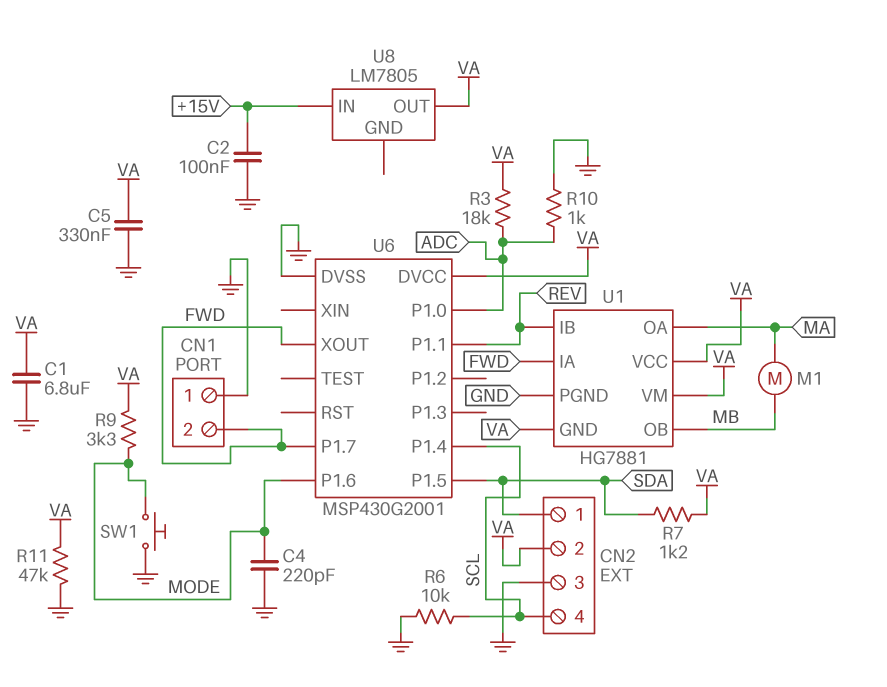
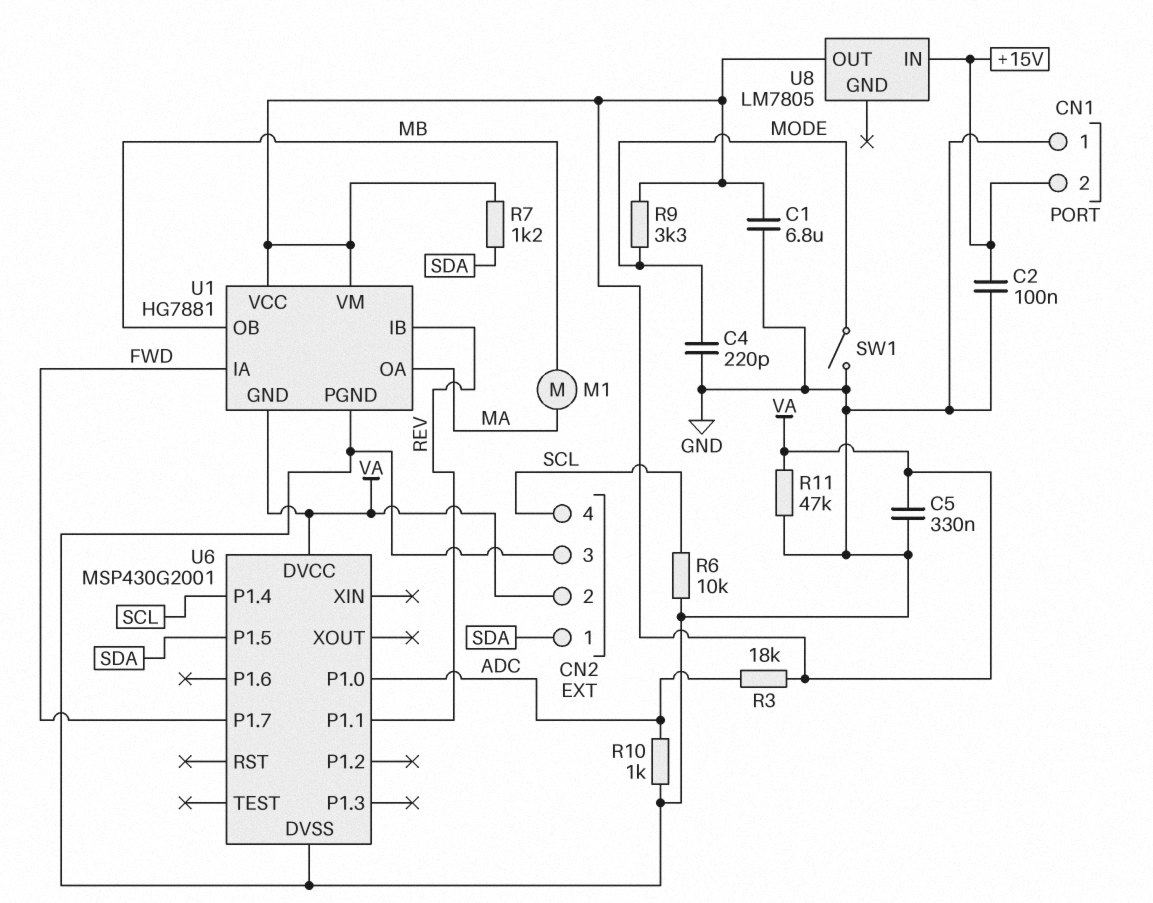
CN1 pin 2: FWD -> +15V
SW1: button (GND, MODE) -> switch (GND, MODE)
U6 pin P1.6: MODE -> none
U6 pin XOUT: FWD -> none

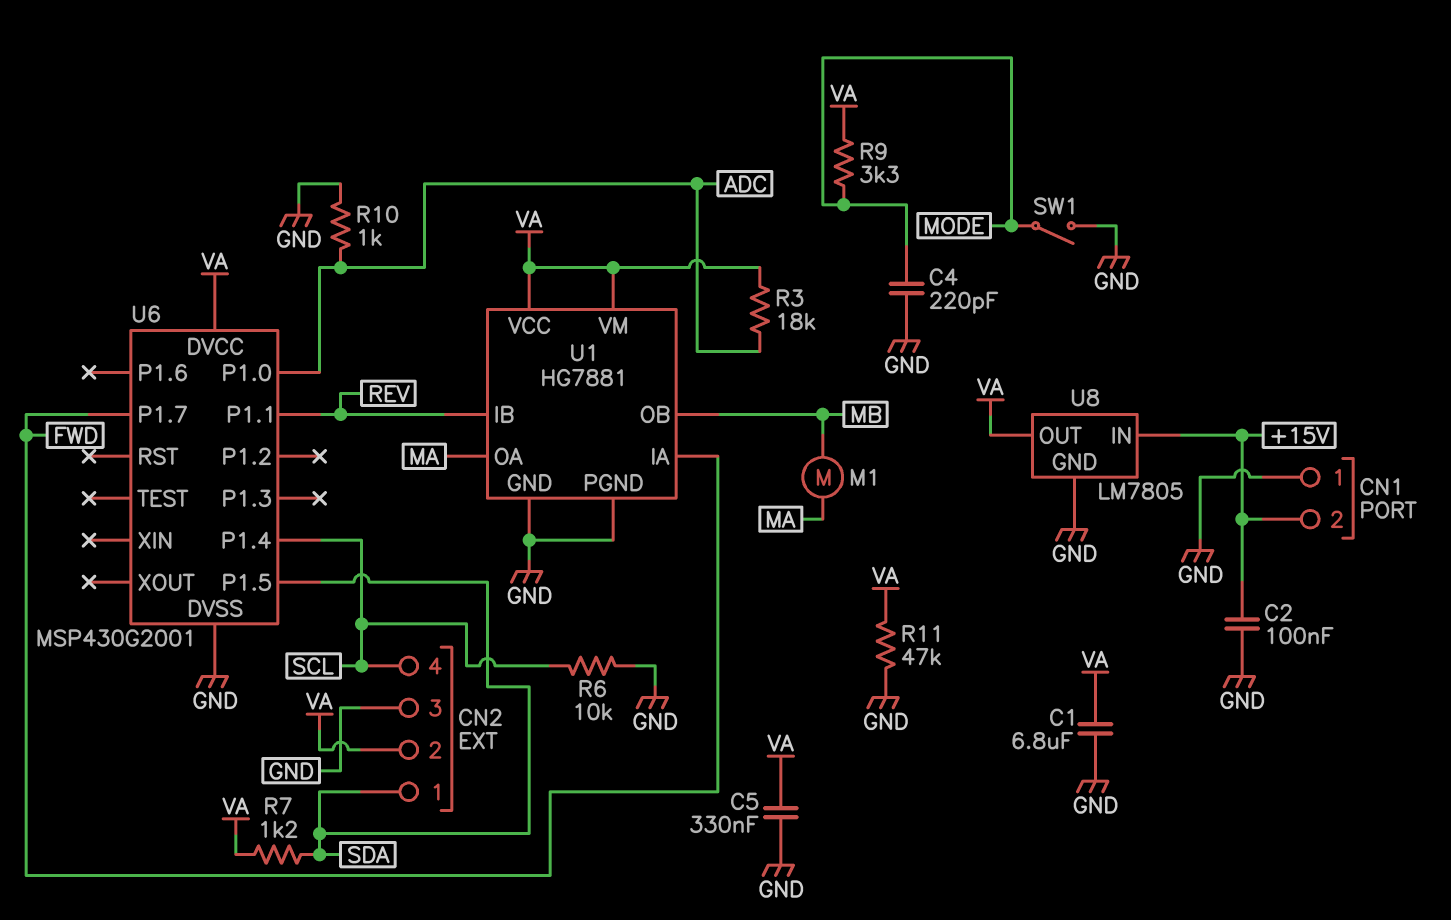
U1 pin GND: VA -> GND
U8 pin GND: none -> GND

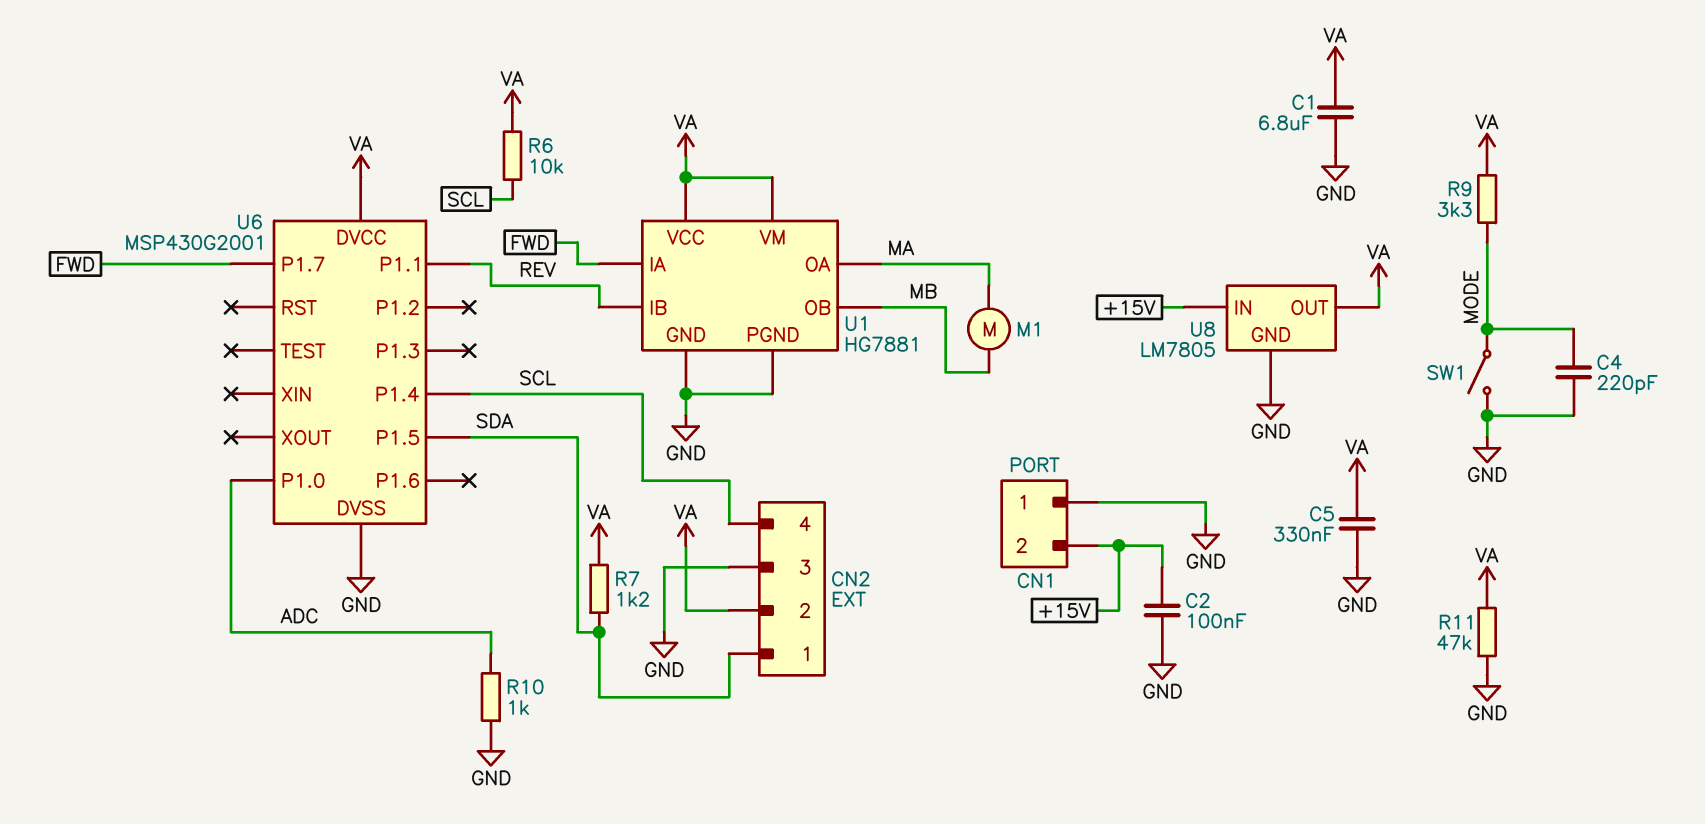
R3: 18k (ADC, VA) -> none
R6: 10k (GND, SCL) -> 10k (SCL, VA)

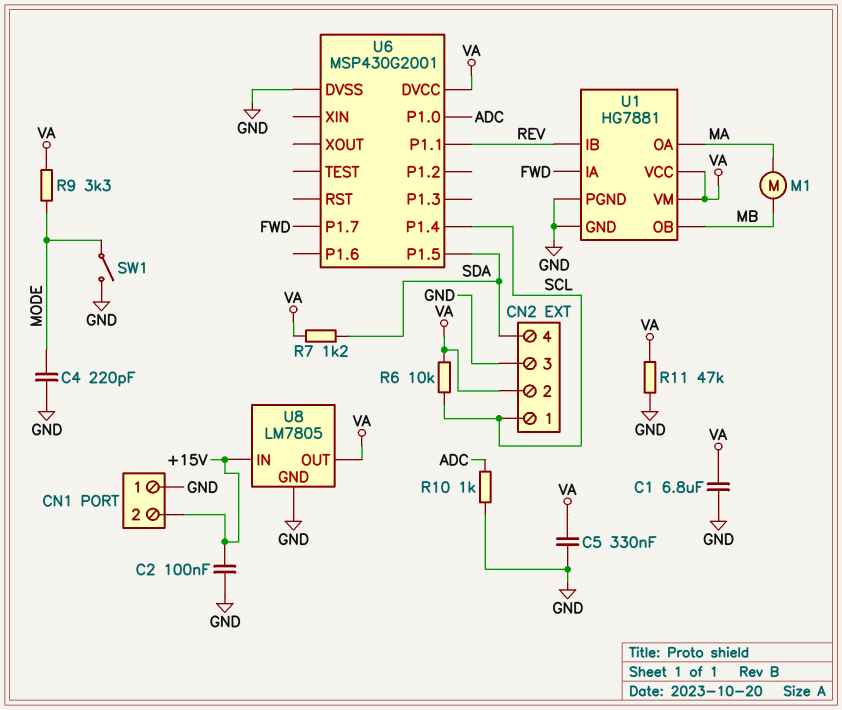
CN2 pin 1: SDA -> SCL
CN2 pin 4: SCL -> SDA

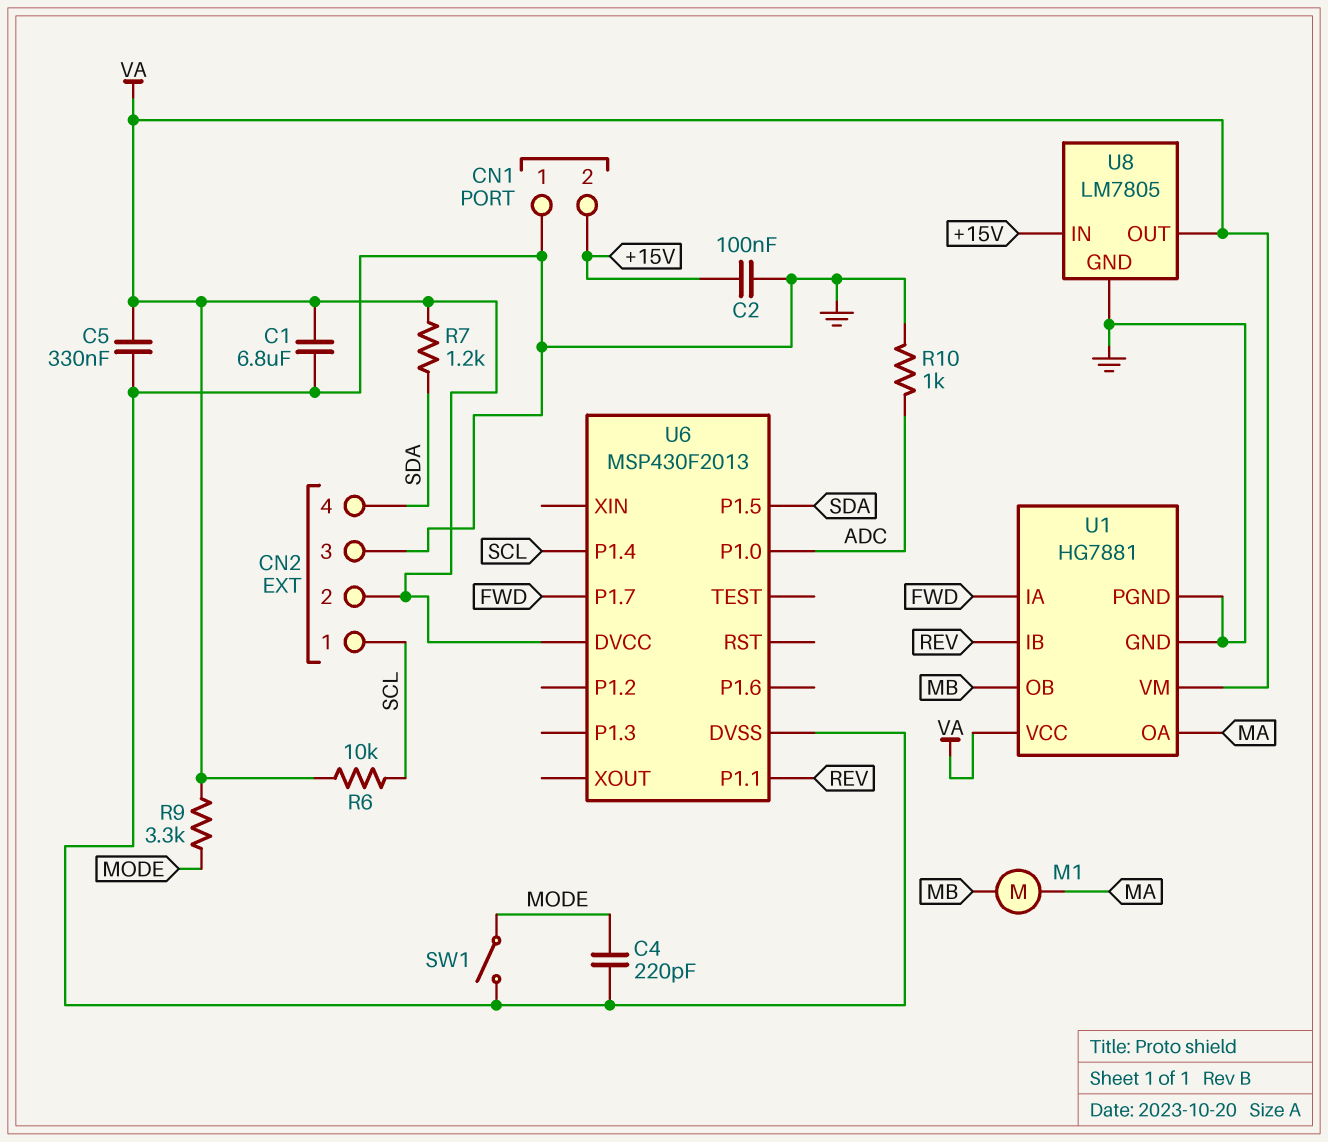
R11: 47k (GND, VA) -> none
U6: MSP430G2001 -> MSP430F2013

